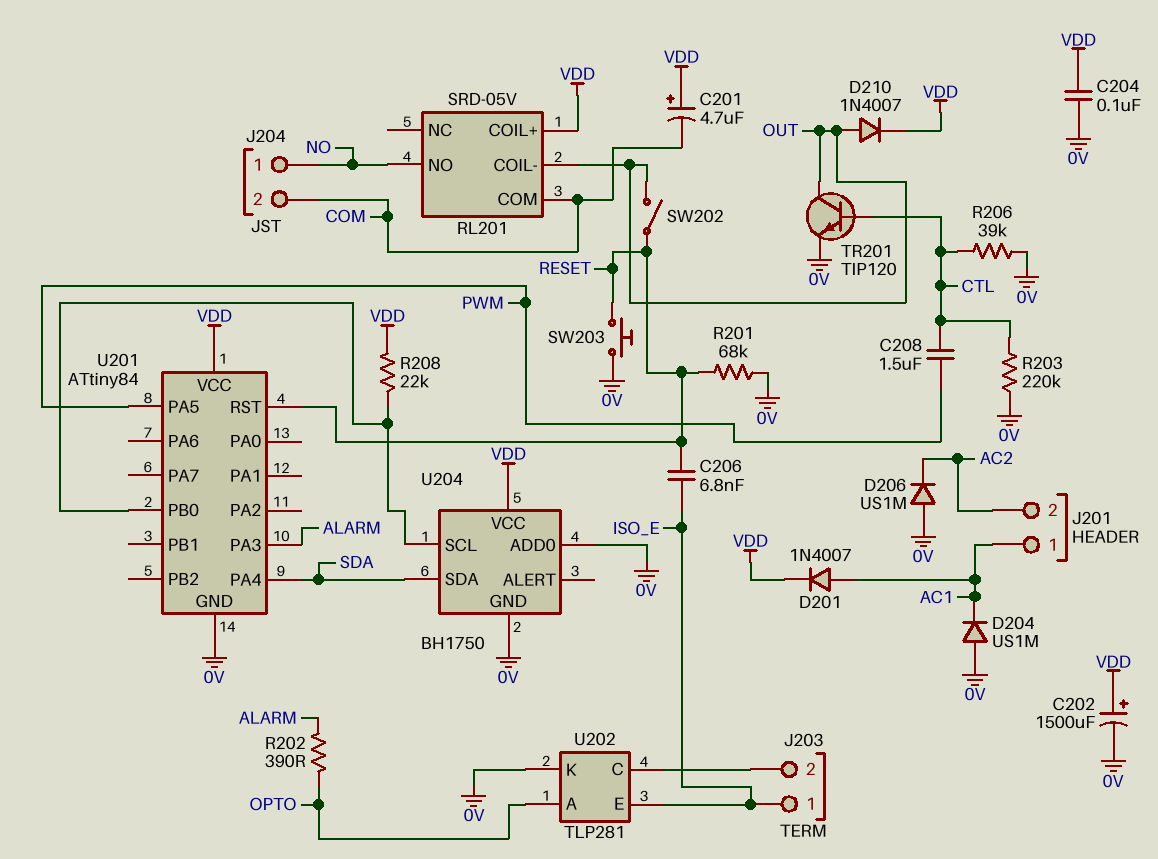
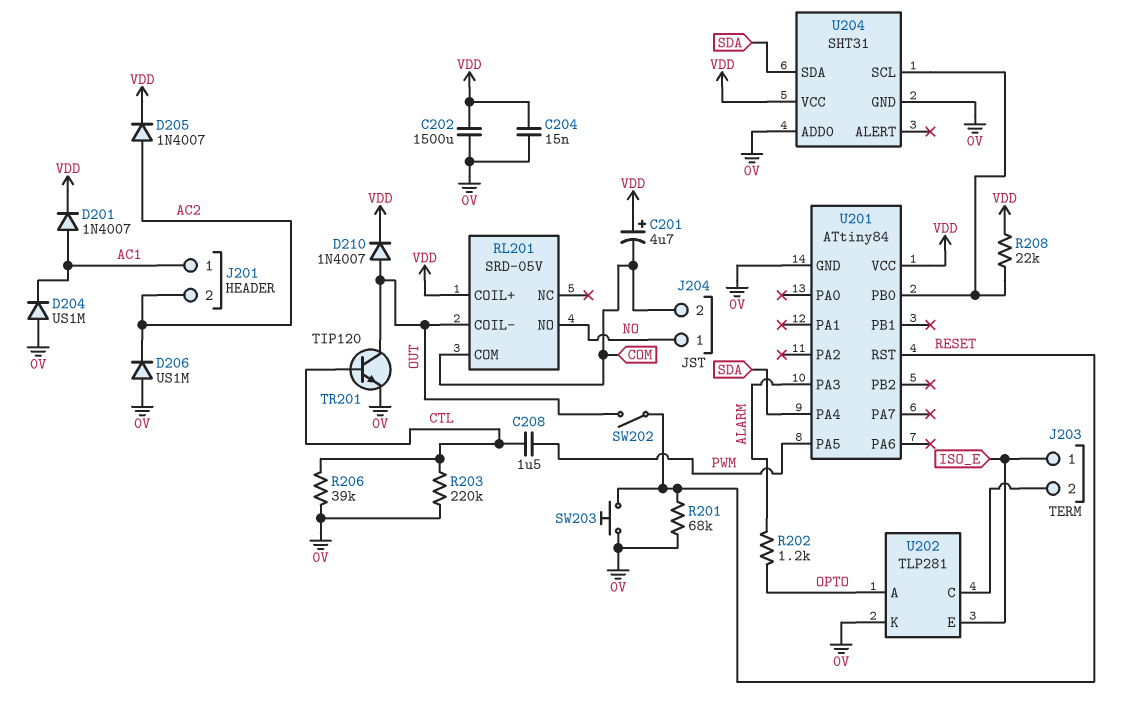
C202: 1500uF (plus VDD, minus 0V) -> 1500uF (0V, VDD)
C204: 100nF (0V, VDD) -> 15nF (0V, VDD)
C206: 6.8nF (ISO_E, RESET) -> none
D205: none -> diode 1N4007 (A AC2, K VDD)
R202: 390 (ALARM, OPTO) -> 1.2k (ALARM, OPTO)
U204: BH1750 -> SHT31

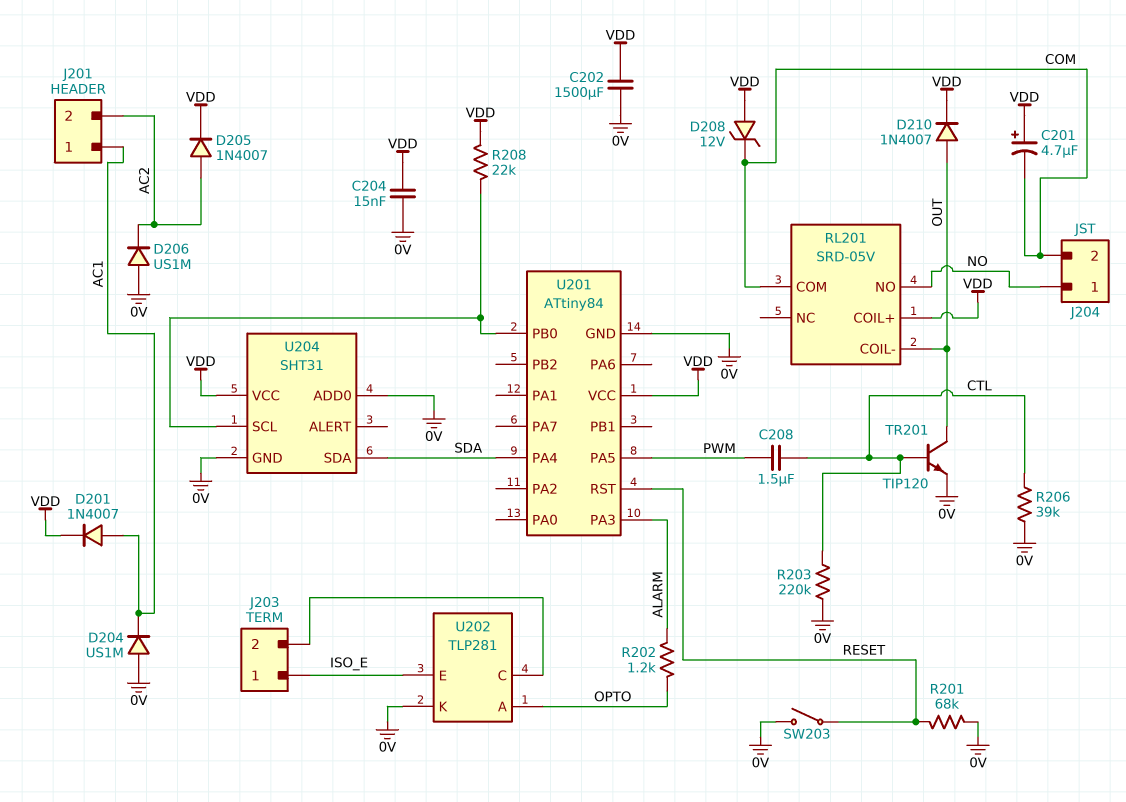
D208: none -> zener 12V (A VDD, K COM)
SW202: switch (OUT, RESET) -> none
SW203: button (0V, RESET) -> switch (0V, RESET)

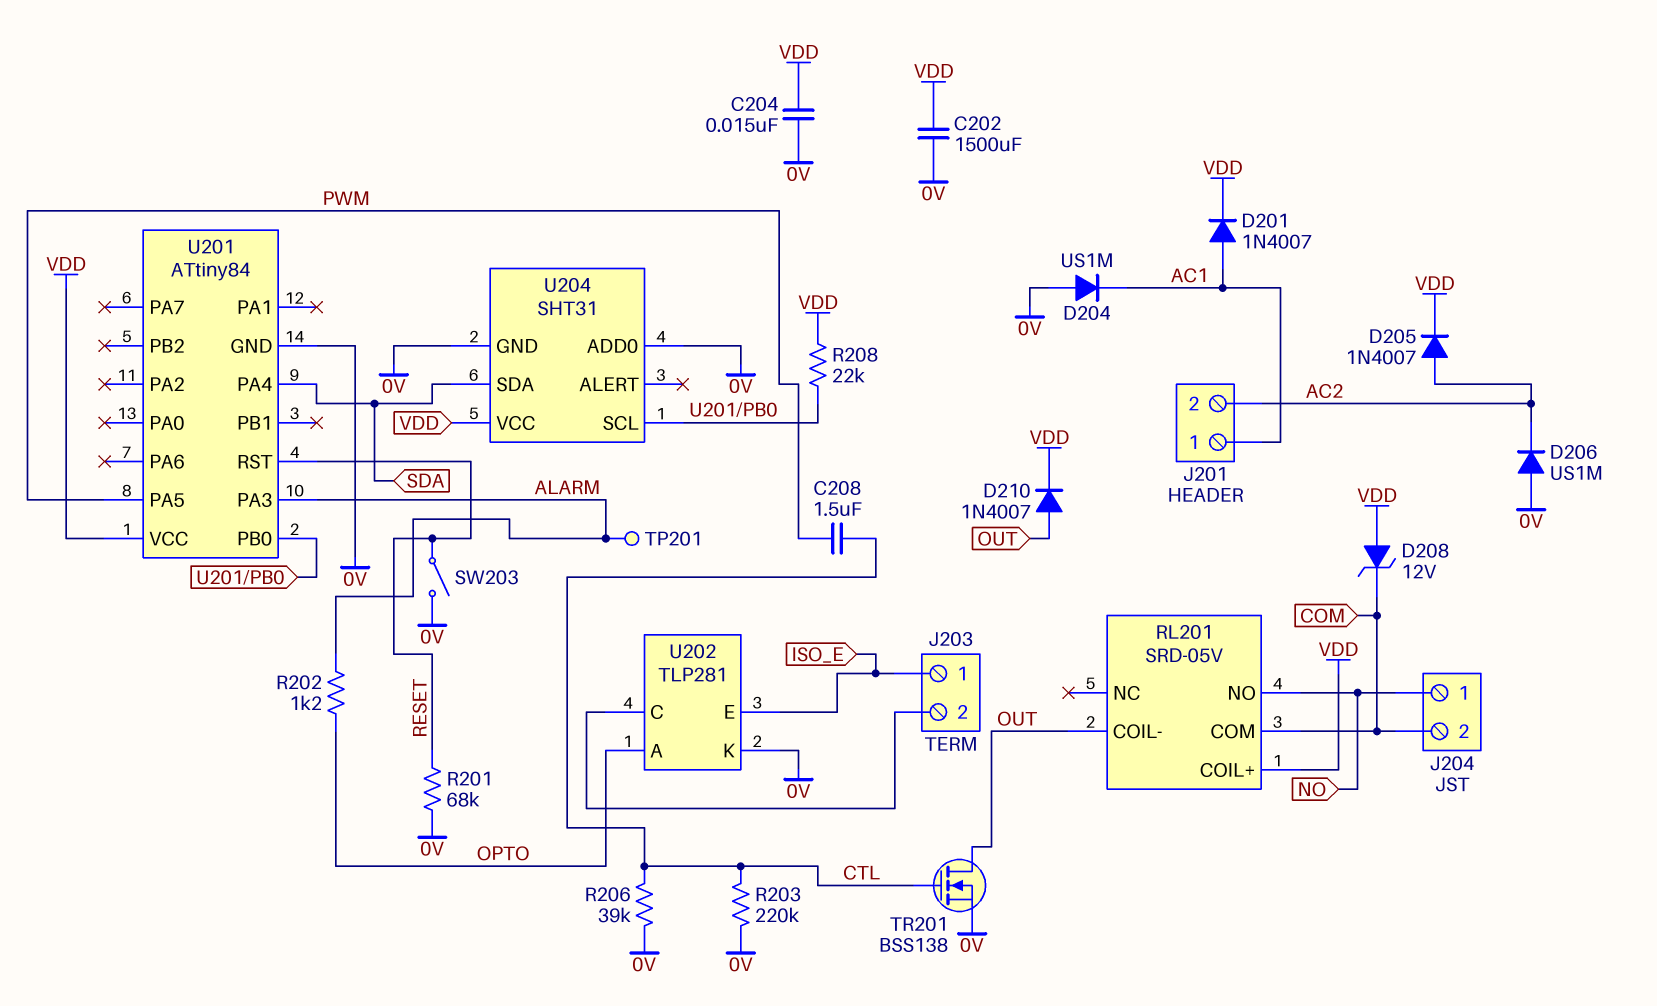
C201: 4.7uF (plus VDD, minus COM) -> none
TP201: none -> test point (ALARM)
TR201: NPN TIP120 (B CTL, C OUT, E 0V) -> NMOS BSS138 (G CTL, D OUT, S 0V)

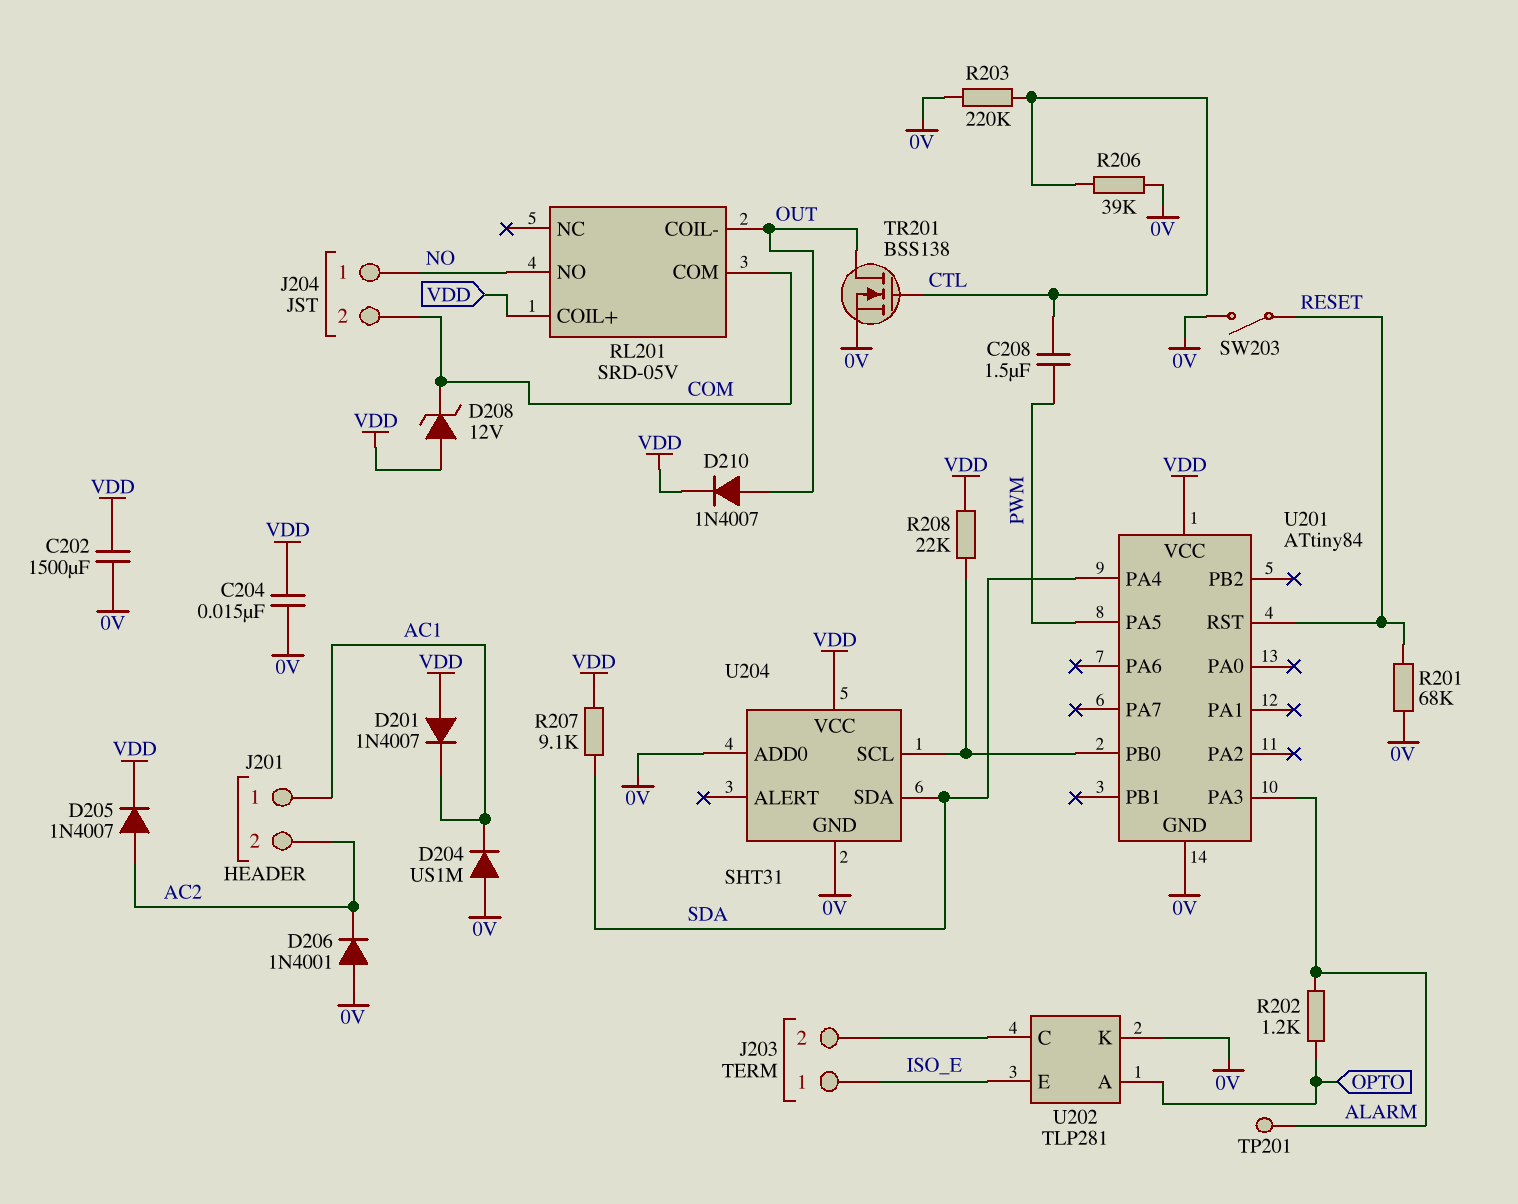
D201: diode 1N4007 (A AC1, K VDD) -> diode 1N4007 (A VDD, K AC1)
D206: diode US1M (A 0V, K AC2) -> diode 1N4001 (A 0V, K AC2)
R207: none -> 9.1k (SDA, VDD)

